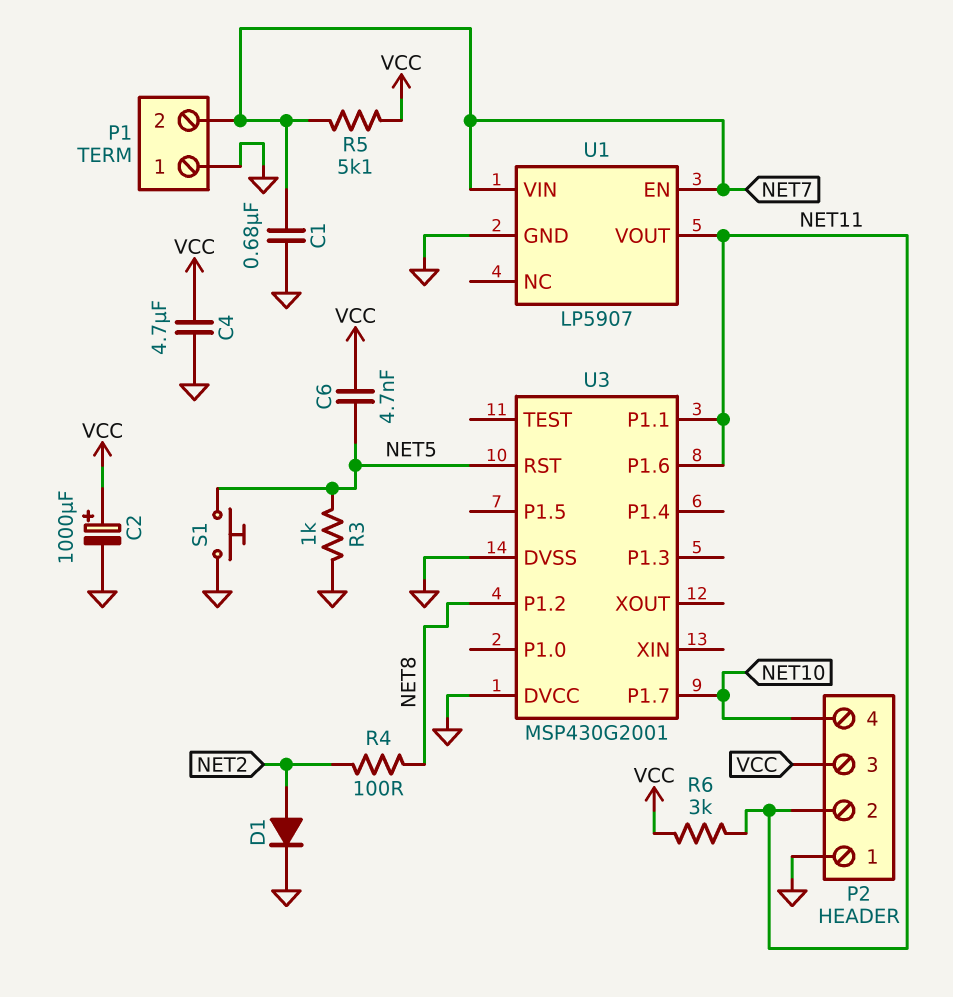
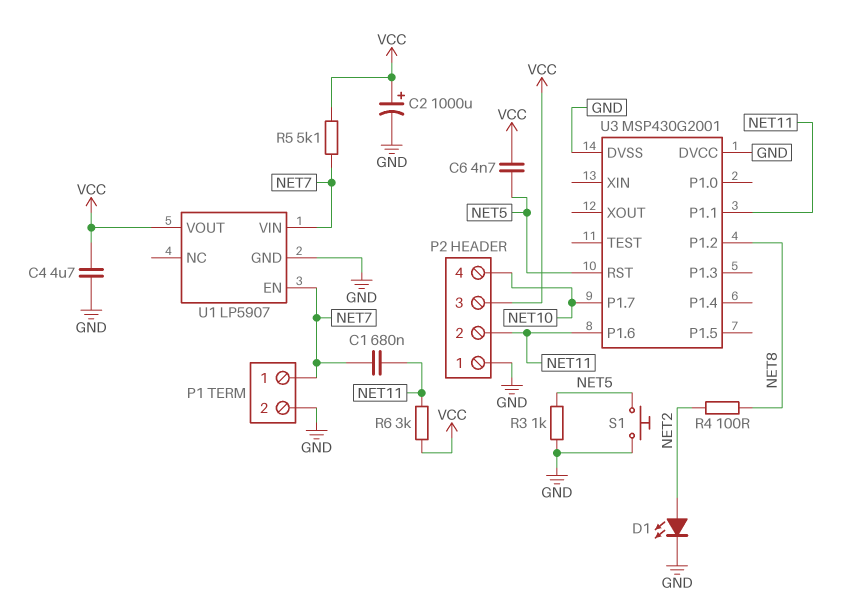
C1: 680nF (GND, NET7) -> 680nF (NET7, NET11)
D1: diode (A NET2, K GND) -> LED (A NET2, K GND)
P1 pin 1: GND -> NET7
P1 pin 2: NET7 -> GND
U1 pin VOUT: NET11 -> VCC

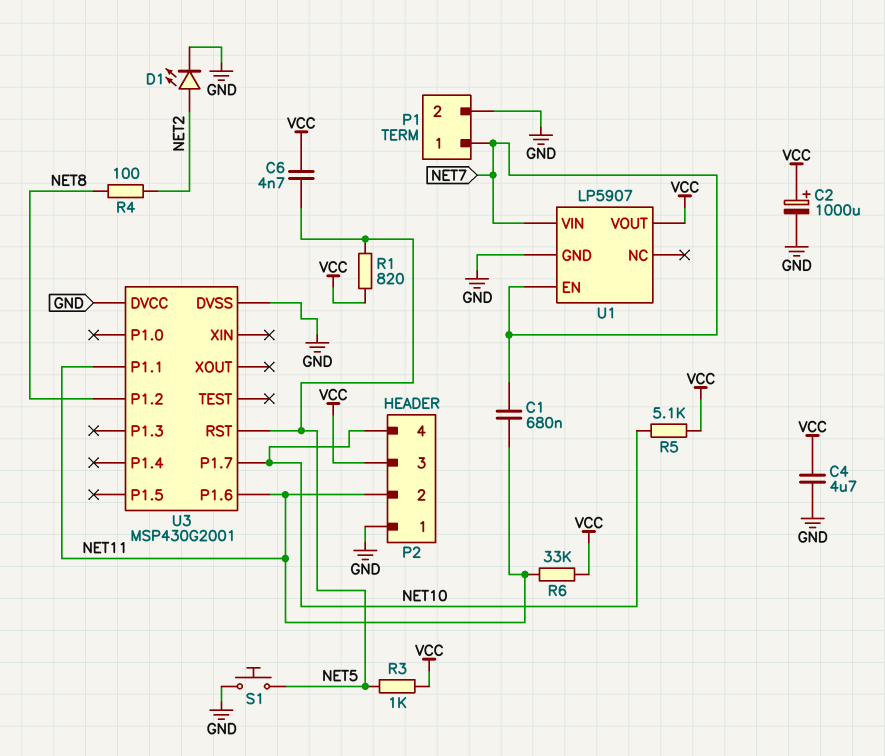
R1: none -> 820 (NET5, VCC)
R3: 1k (GND, NET5) -> 1k (NET5, VCC)
R5: 5.1k (NET7, VCC) -> 5.1k (NET10, VCC)
R6: 3k (NET11, VCC) -> 33k (NET11, VCC)

